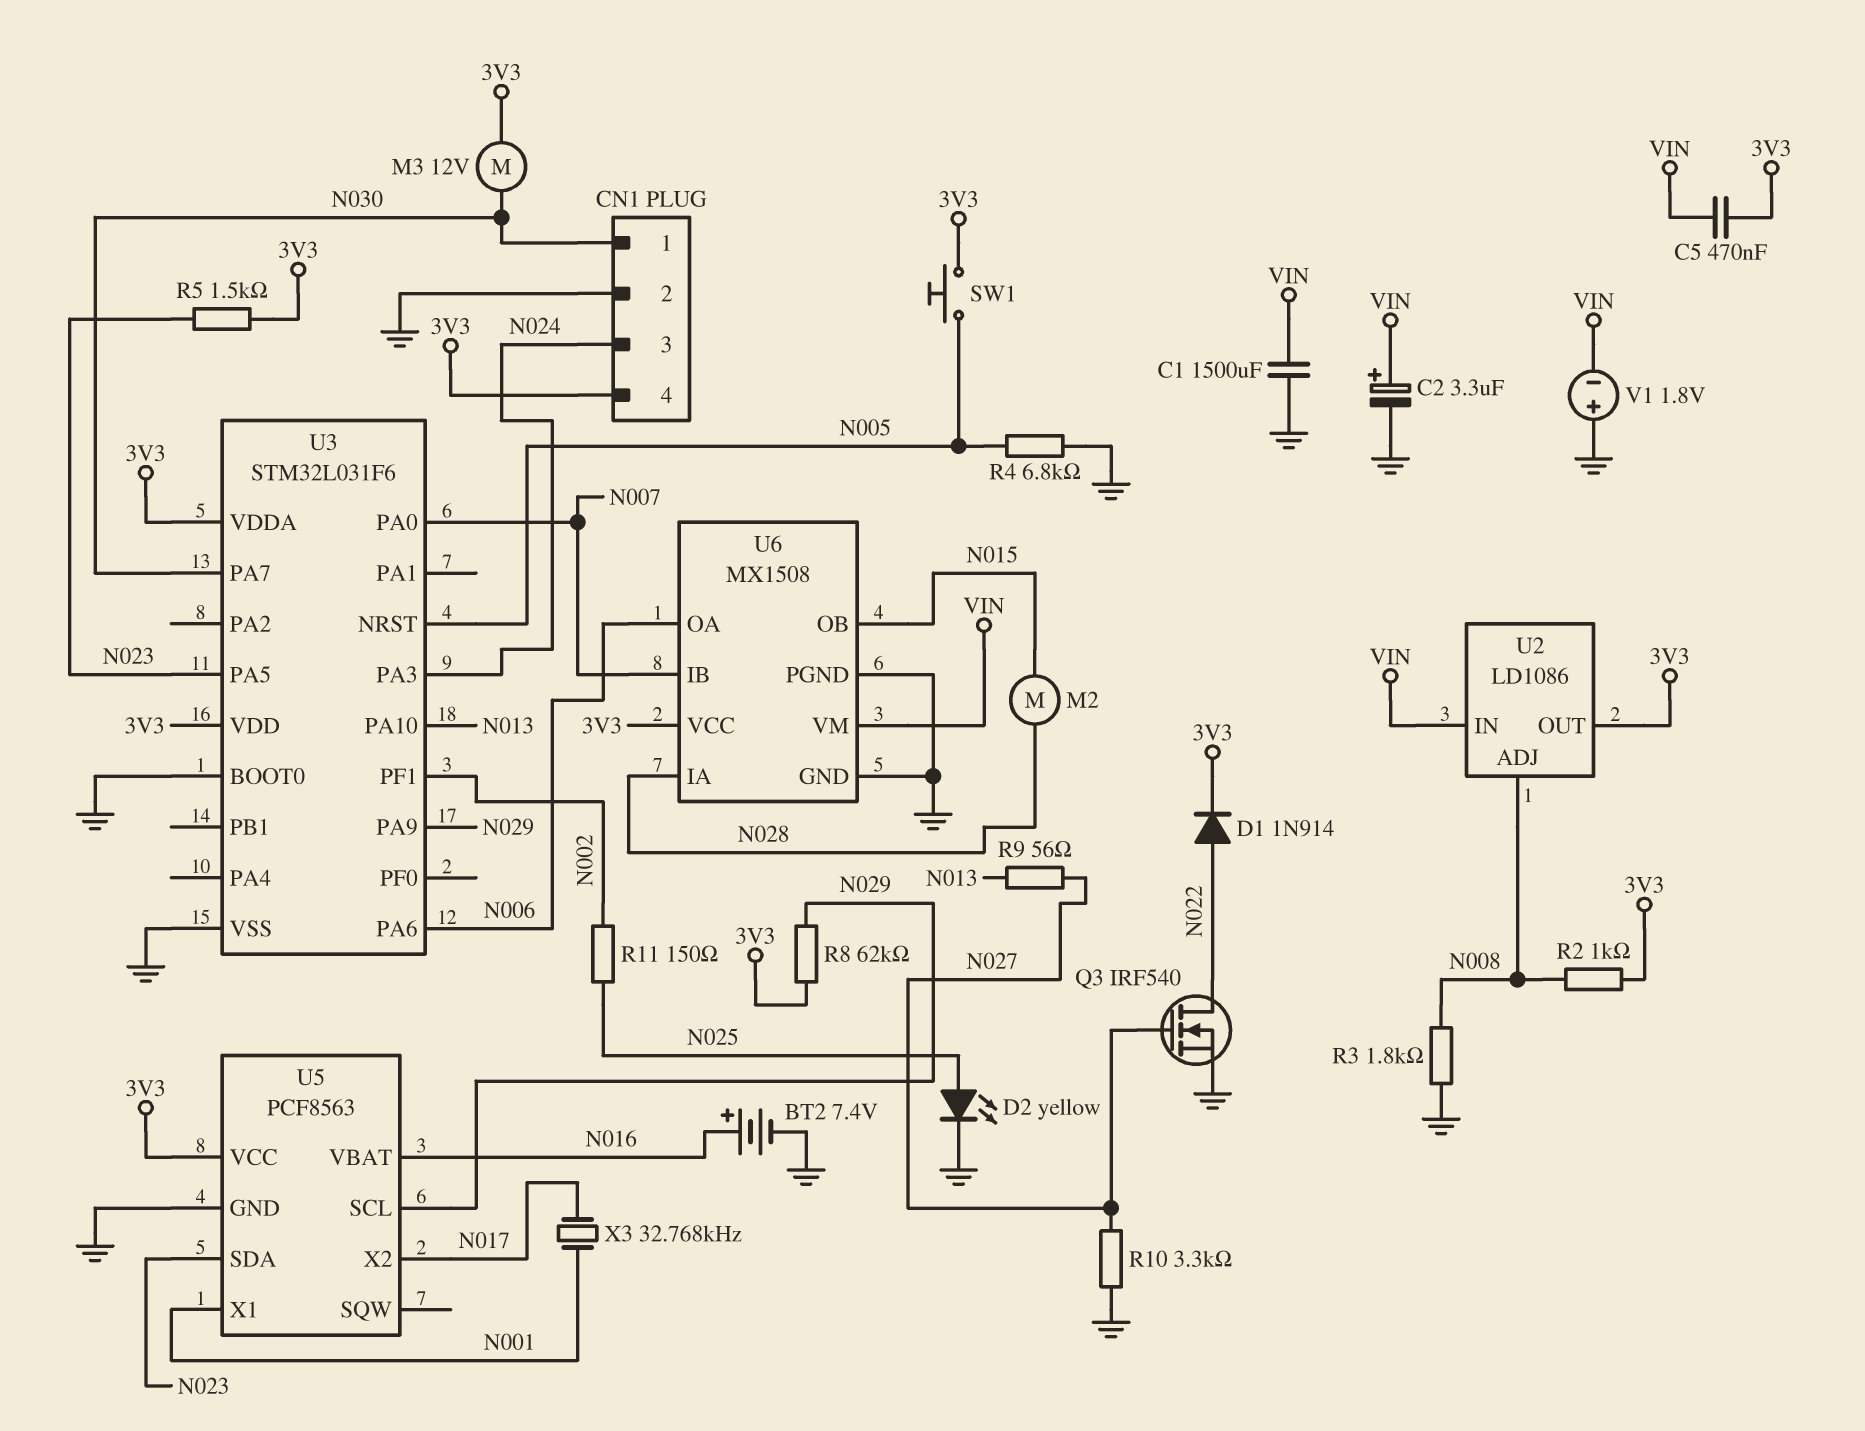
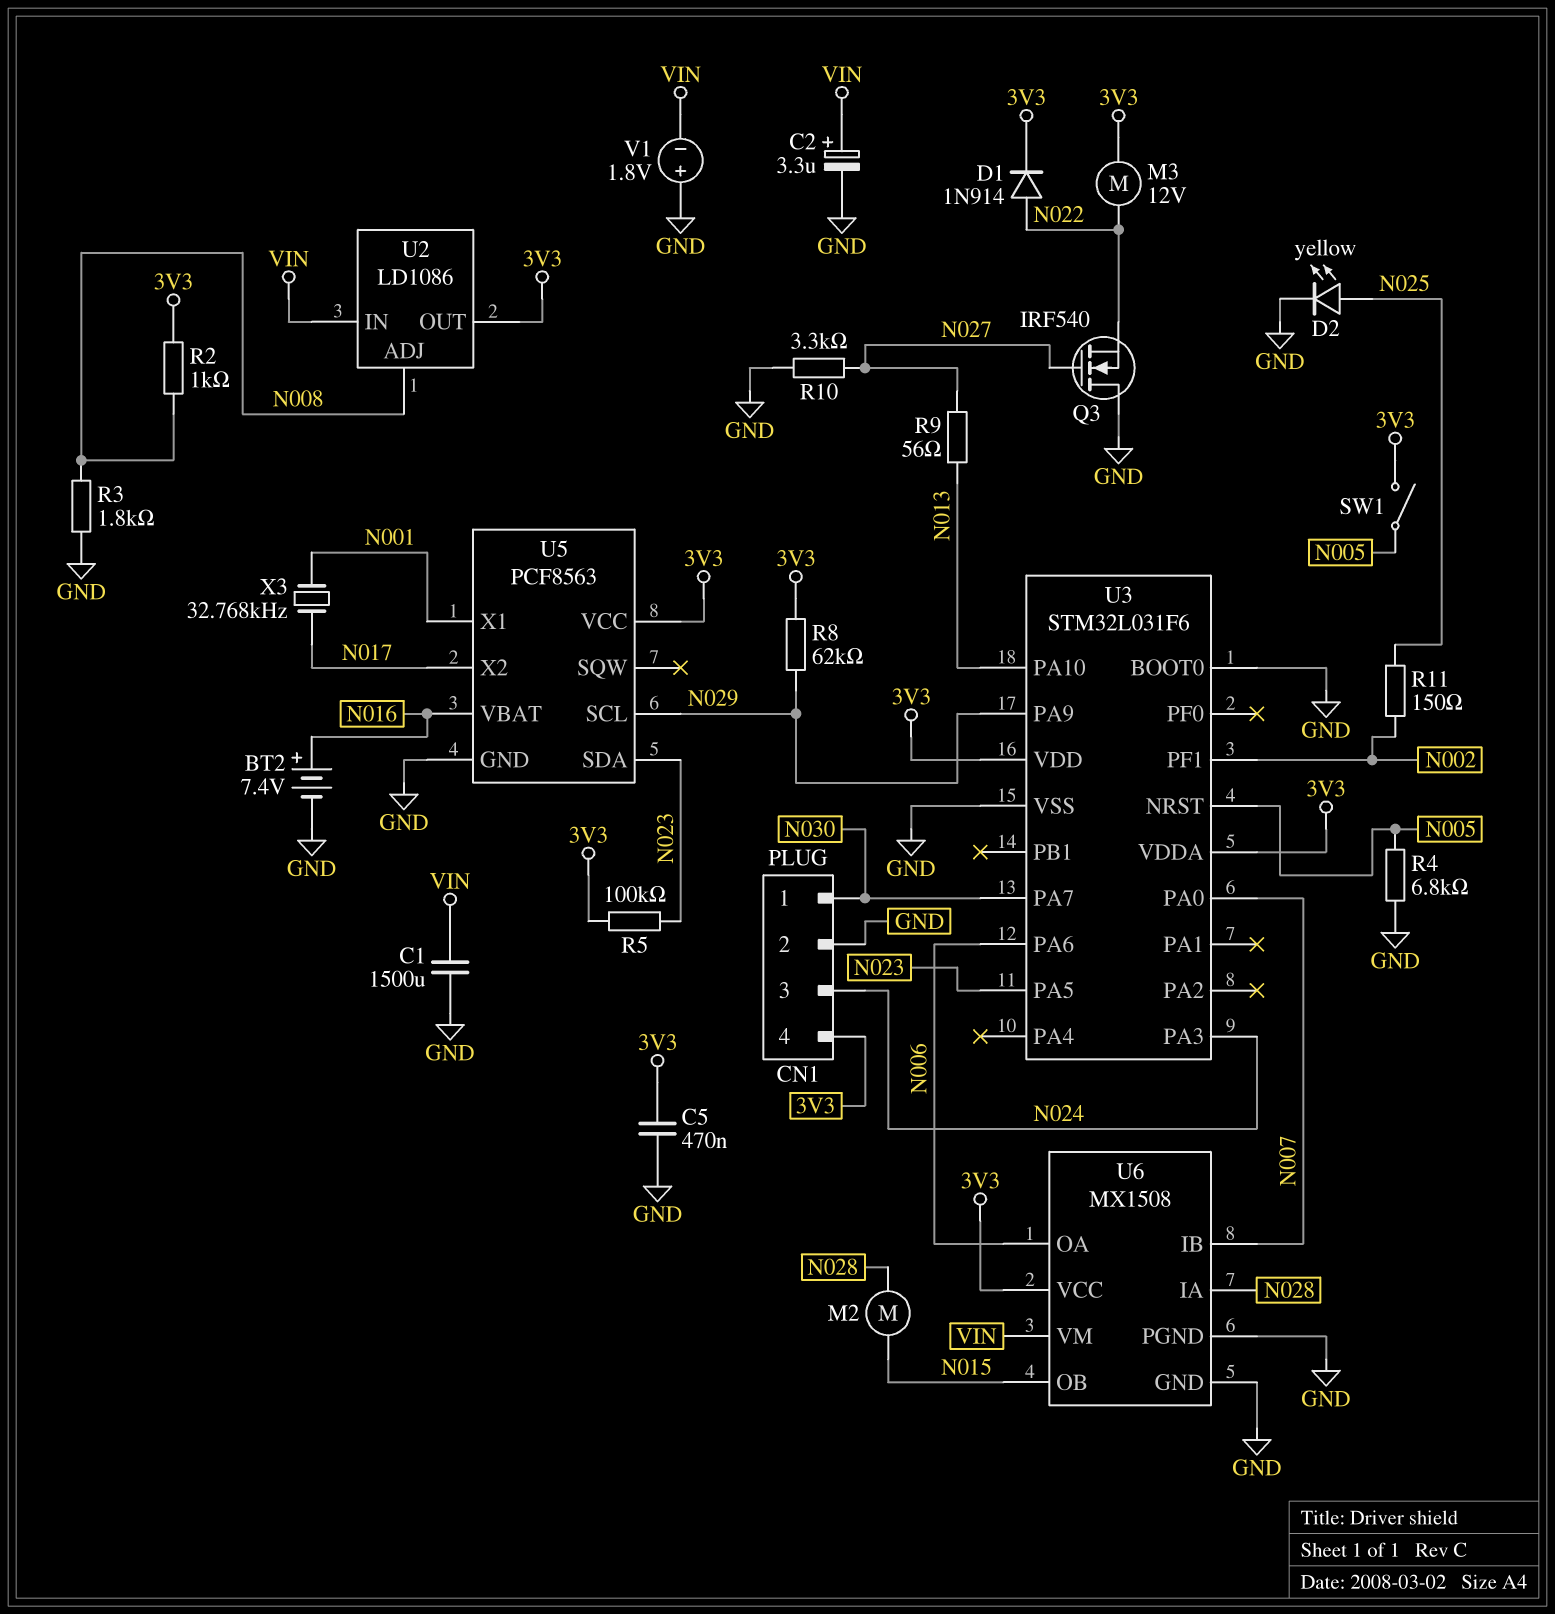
C5: 470nF (3V3, VIN) -> 470nF (3V3, GND)
M3: motor 12V (3V3, N030) -> motor 12V (3V3, N022)
Q3: NMOS IRF540 (G N027, D N022, S GND) -> NMOS IRF540 (G N027, D GND, S N022)
R5: 1.5k (3V3, N023) -> 100k (3V3, N023)
SW1: button (3V3, N005) -> switch (3V3, N005)

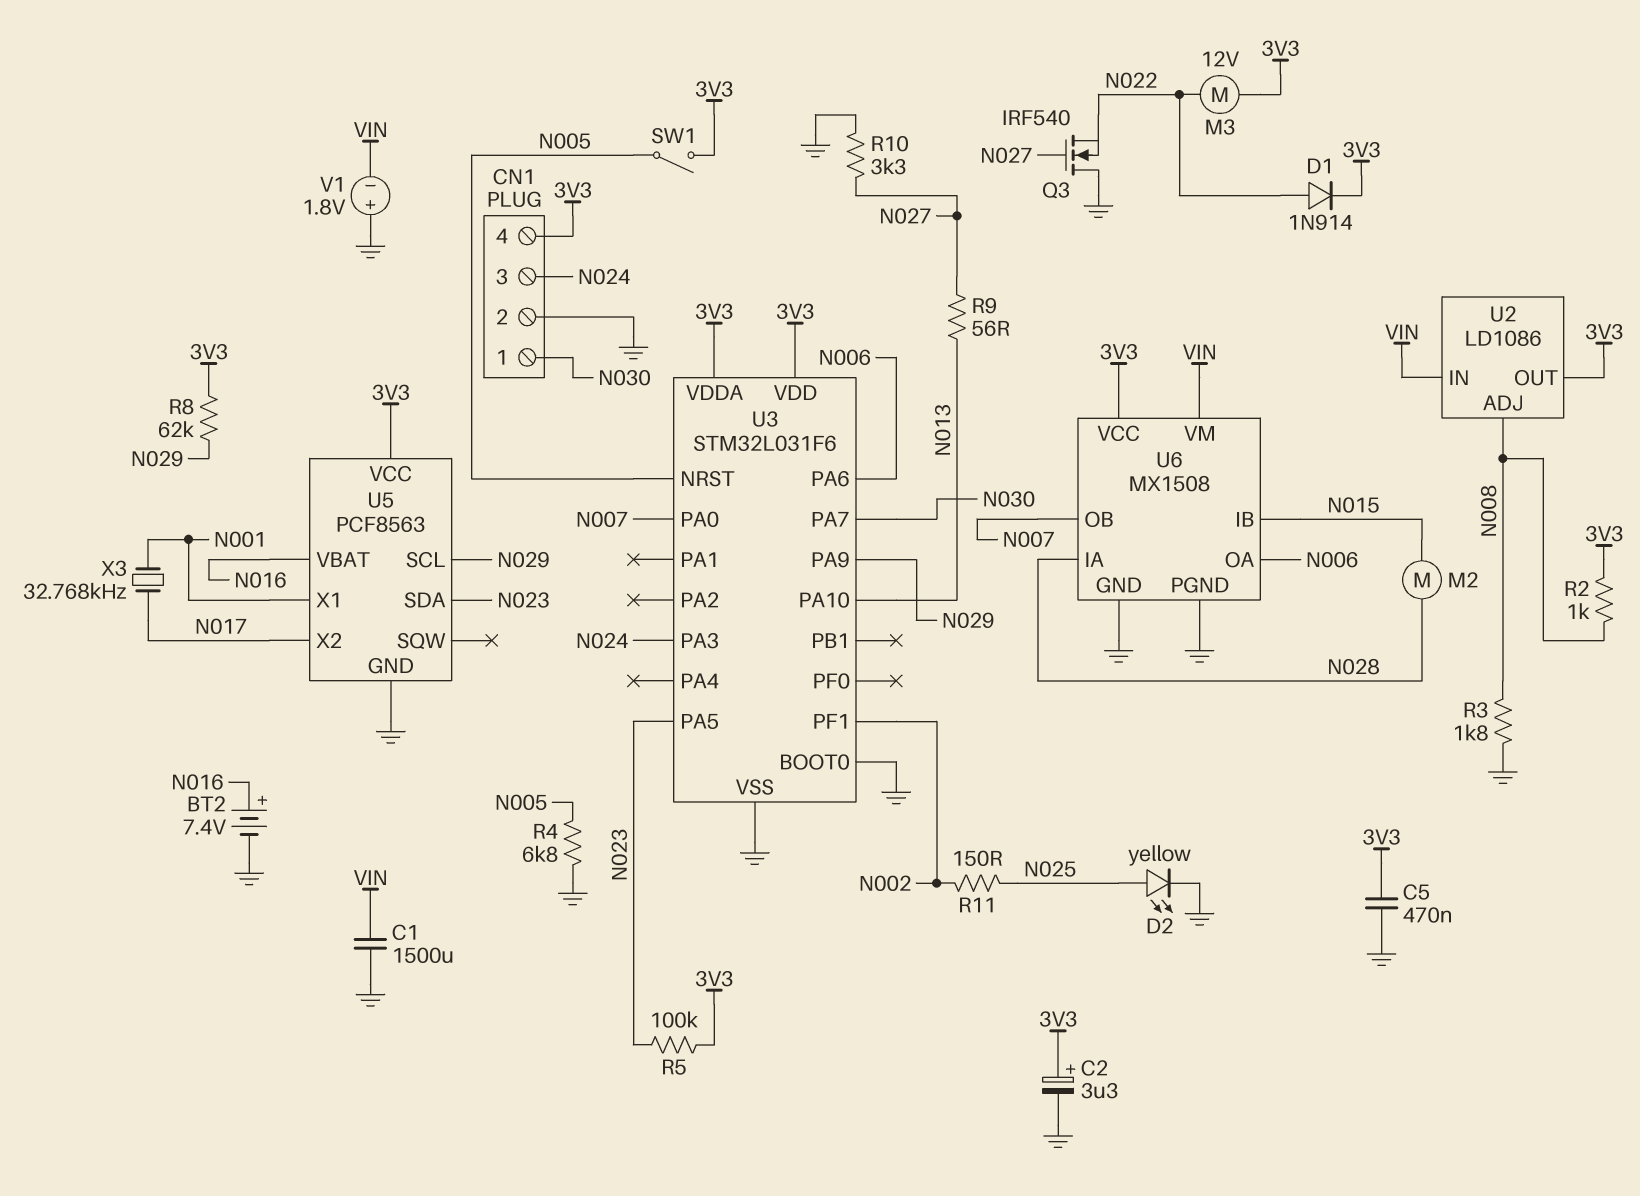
C2: 3.3uF (plus VIN, minus GND) -> 3.3uF (plus 3V3, minus GND)
U6 pin IB: N007 -> N015
U6 pin OB: N015 -> N007

